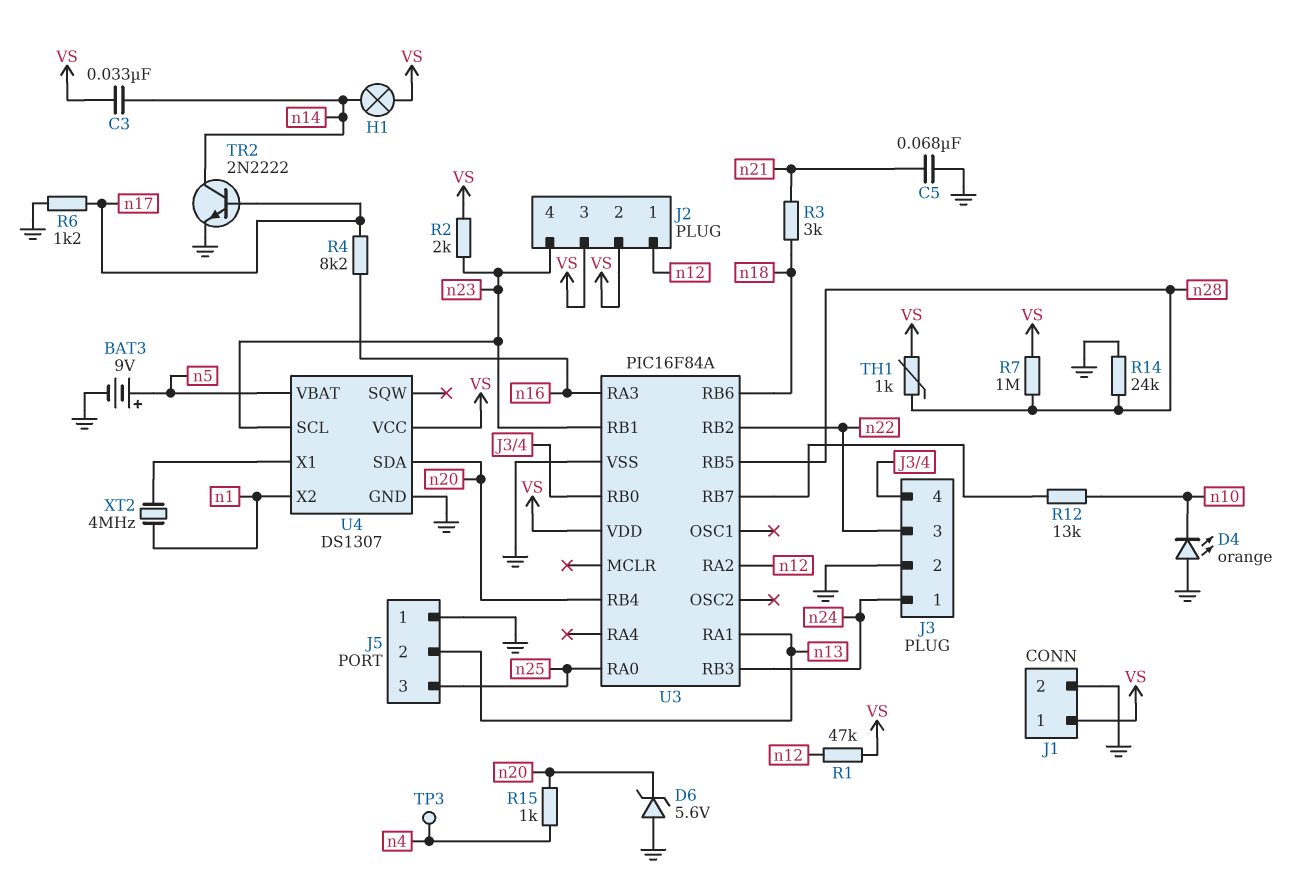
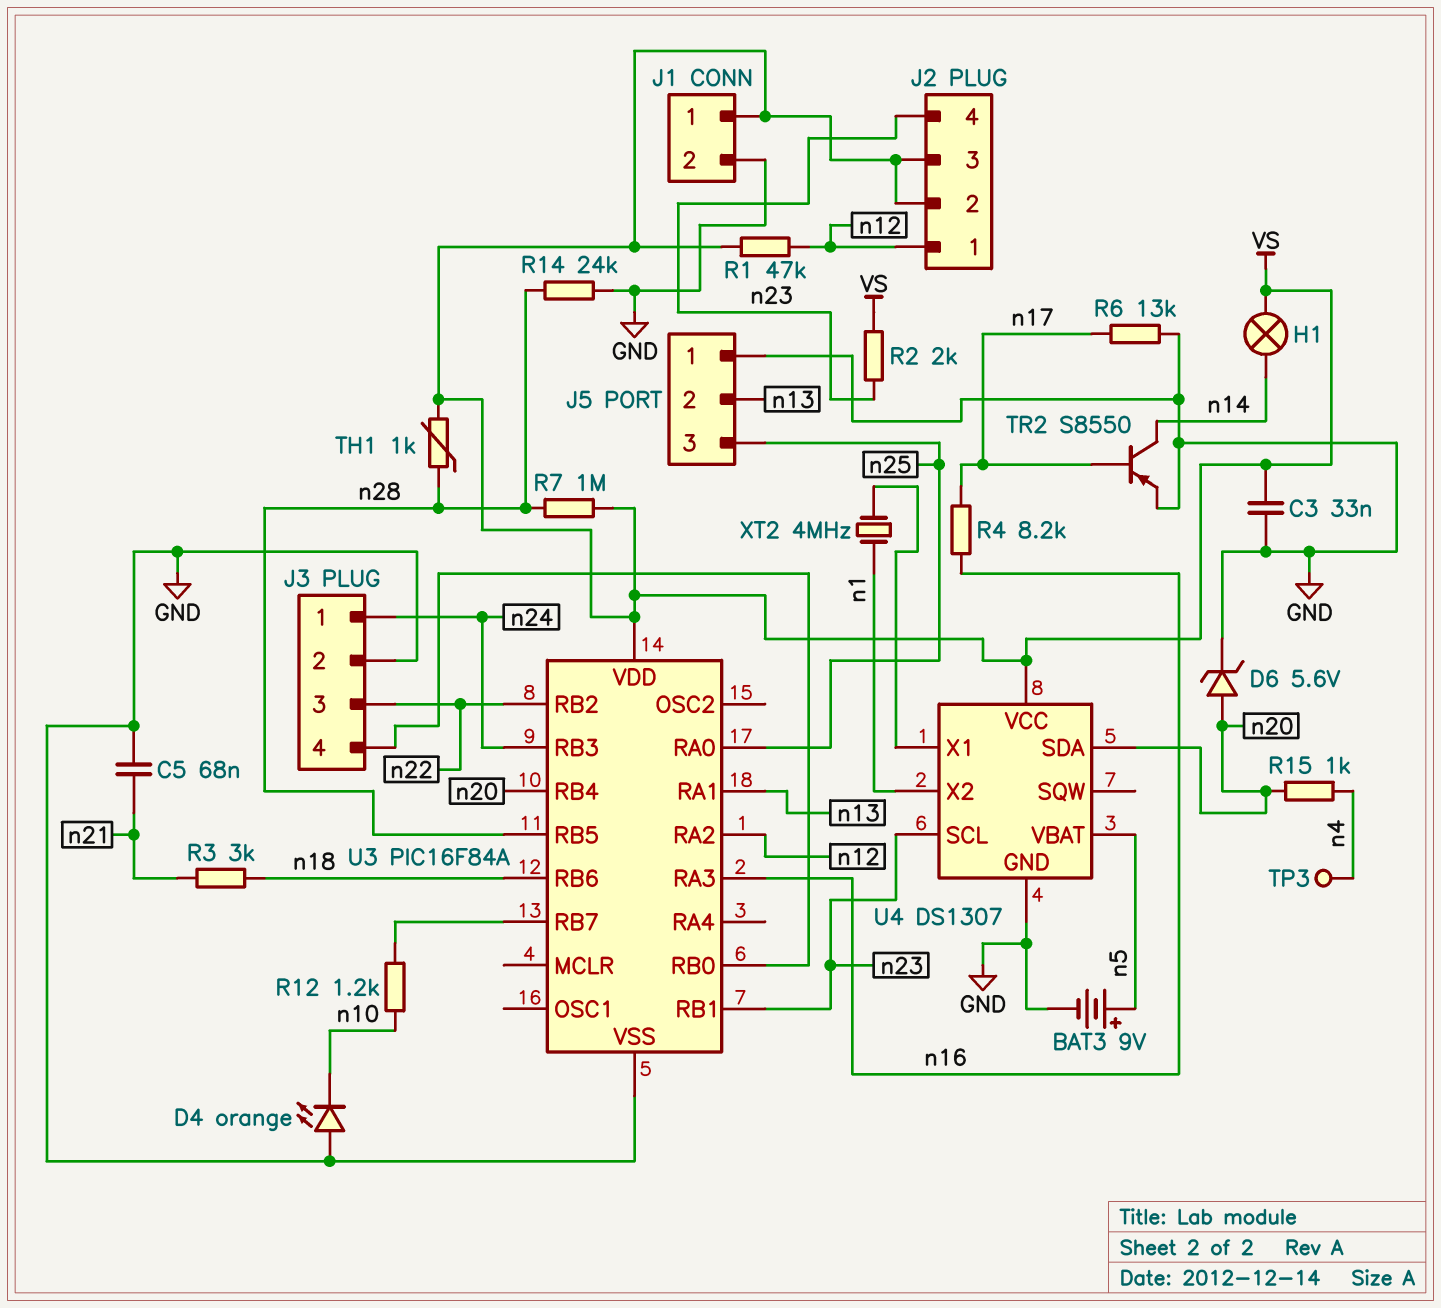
C3: 33nF (VS, n14) -> 33nF (GND, VS)
D6: zener 5.6V (A GND, K n20) -> zener 5.6V (A n20, K GND)
R6: 1.2k (GND, n17) -> 13k (GND, n17)
R12: 13k (U3/RB7, n10) -> 1.2k (U3/RB7, n10)
TR2: NPN 2N2222 (B n17, C n14, E GND) -> PNP S8550 (B n17, C n14, E GND)

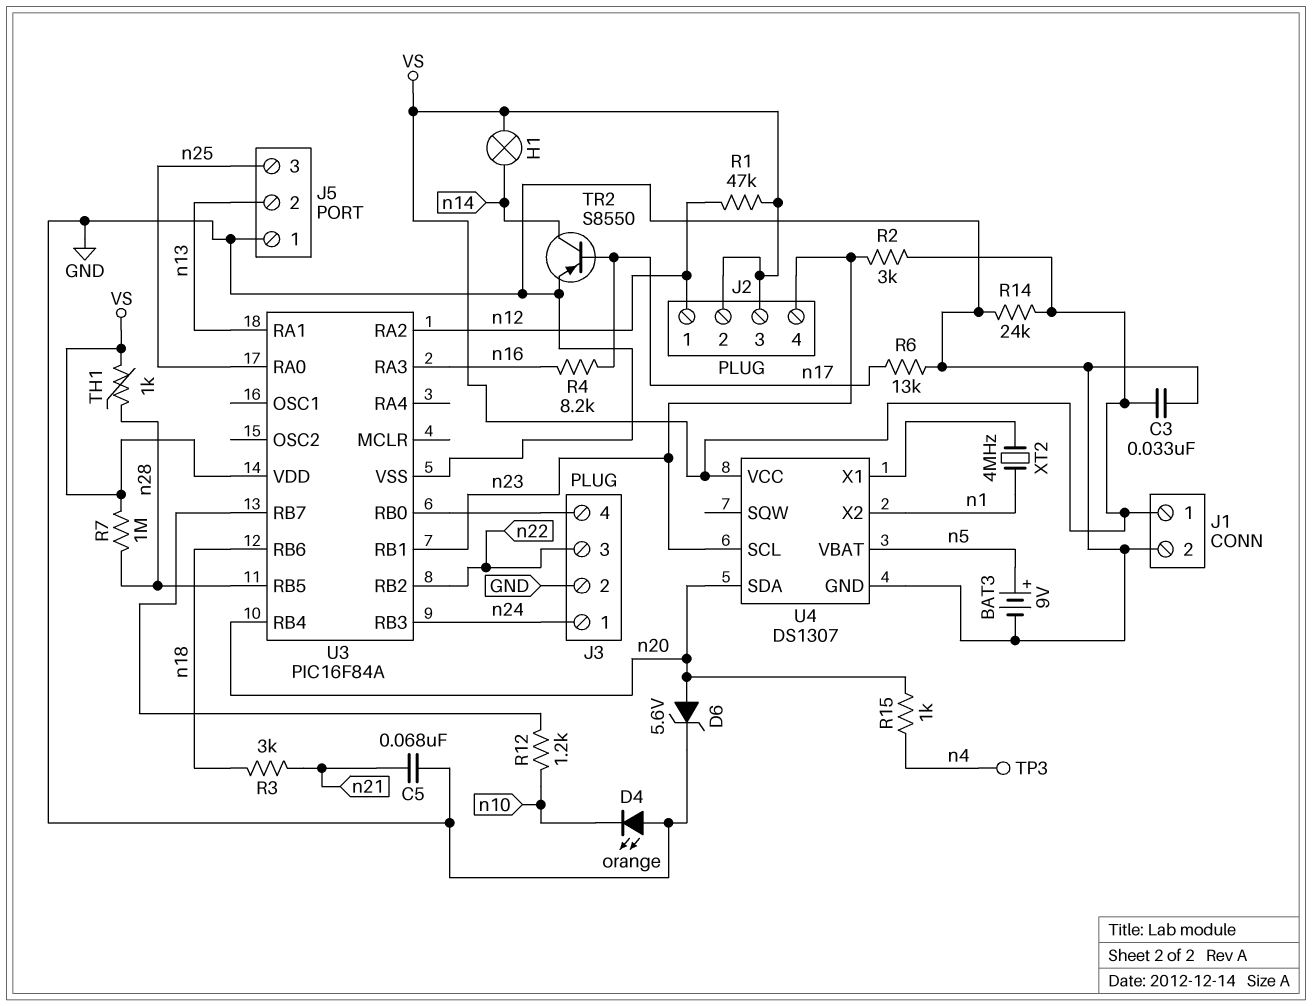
R2: 2k (VS, n23) -> 3k (VS, n23)
R14: 24k (GND, n28) -> 24k (GND, VS)

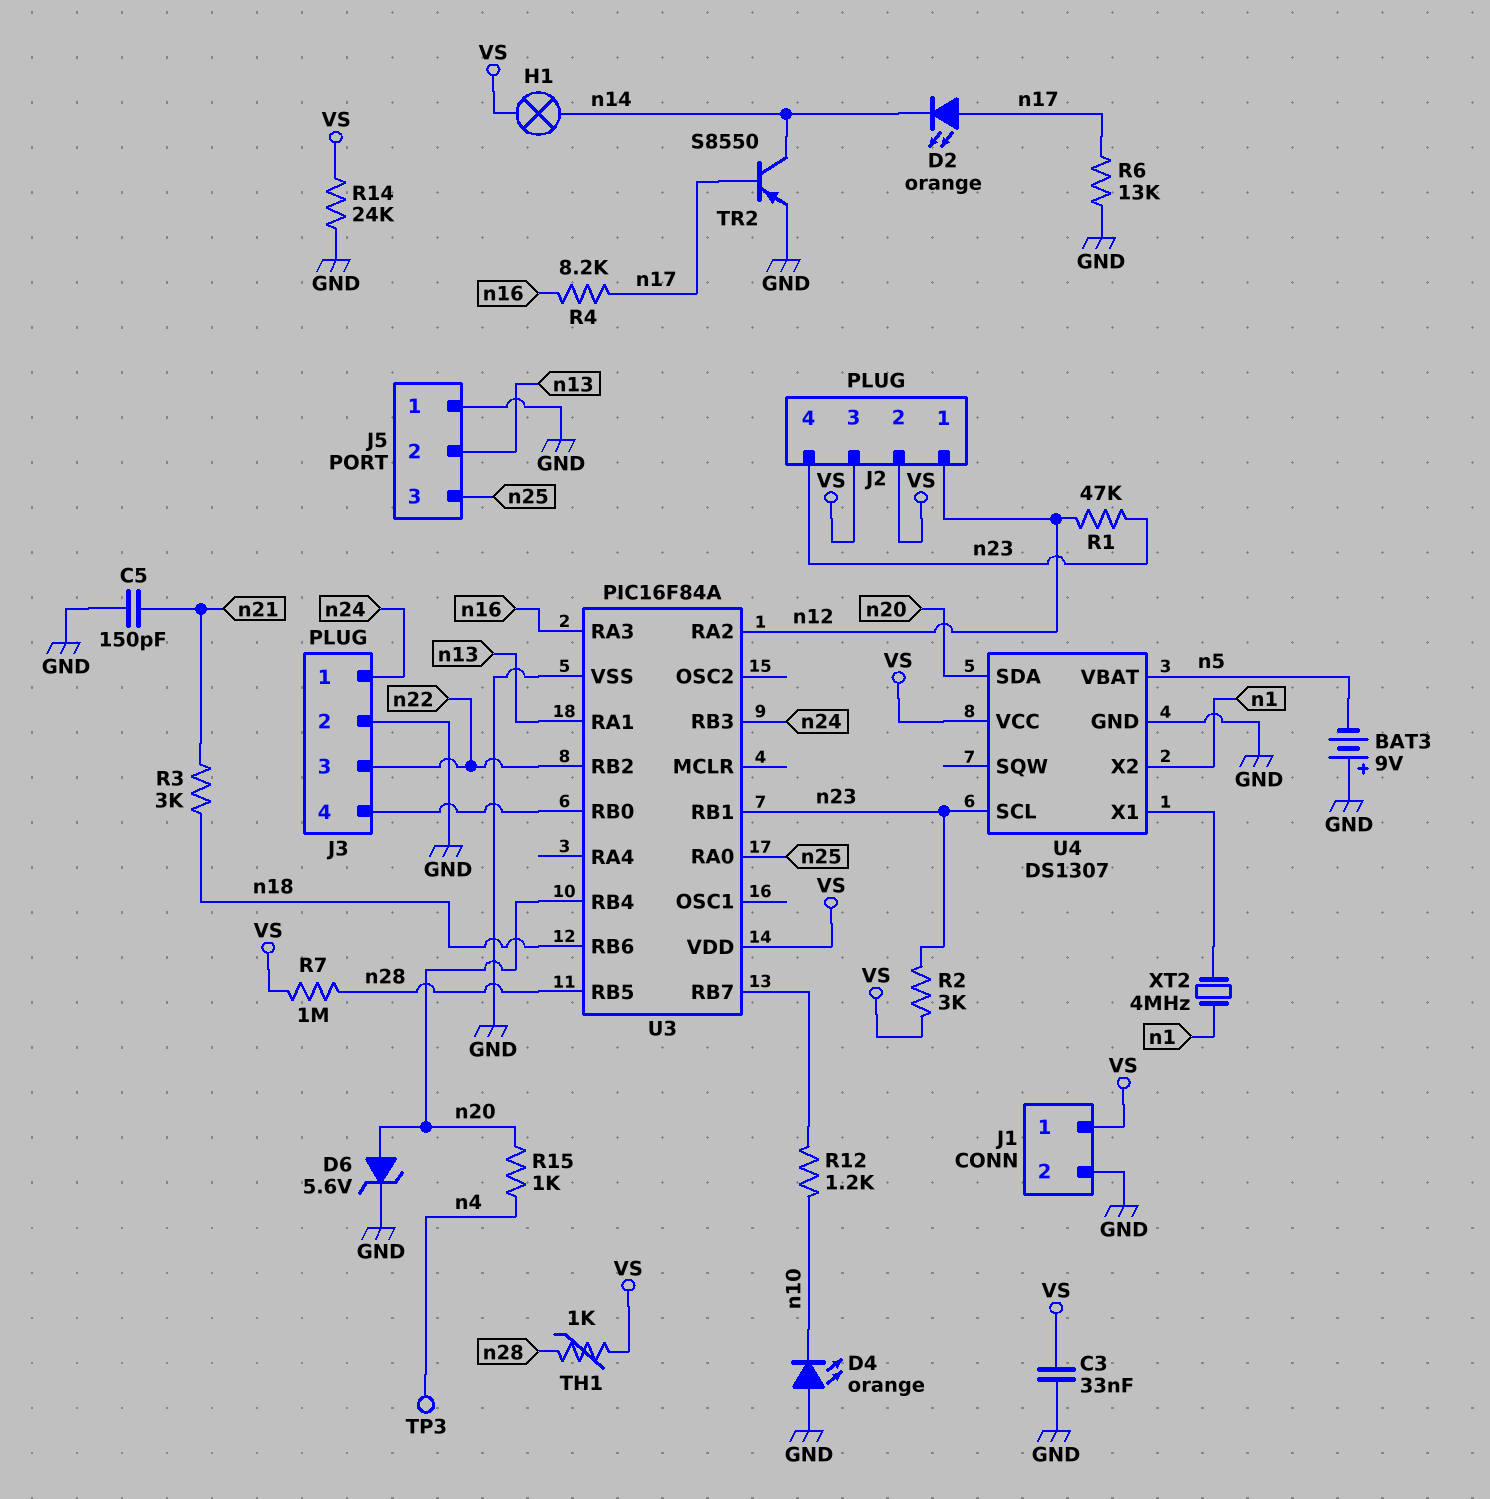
BAT3: 9V (plus n5, minus GND) -> 9V (plus GND, minus n5)
C5: 68nF (GND, n21) -> 150pF (GND, n21)
D2: none -> LED orange (A n17, K n14)
R1: 47k (VS, n12) -> 47k (n12, n23)

